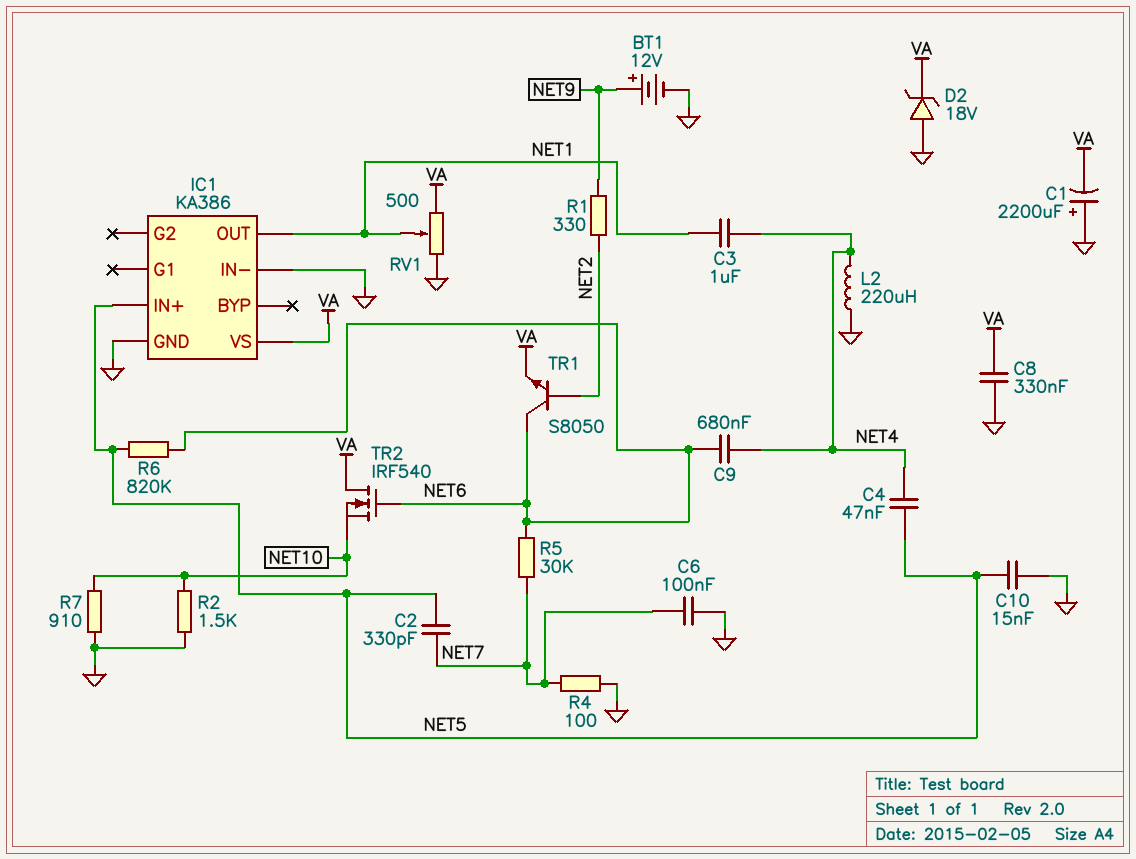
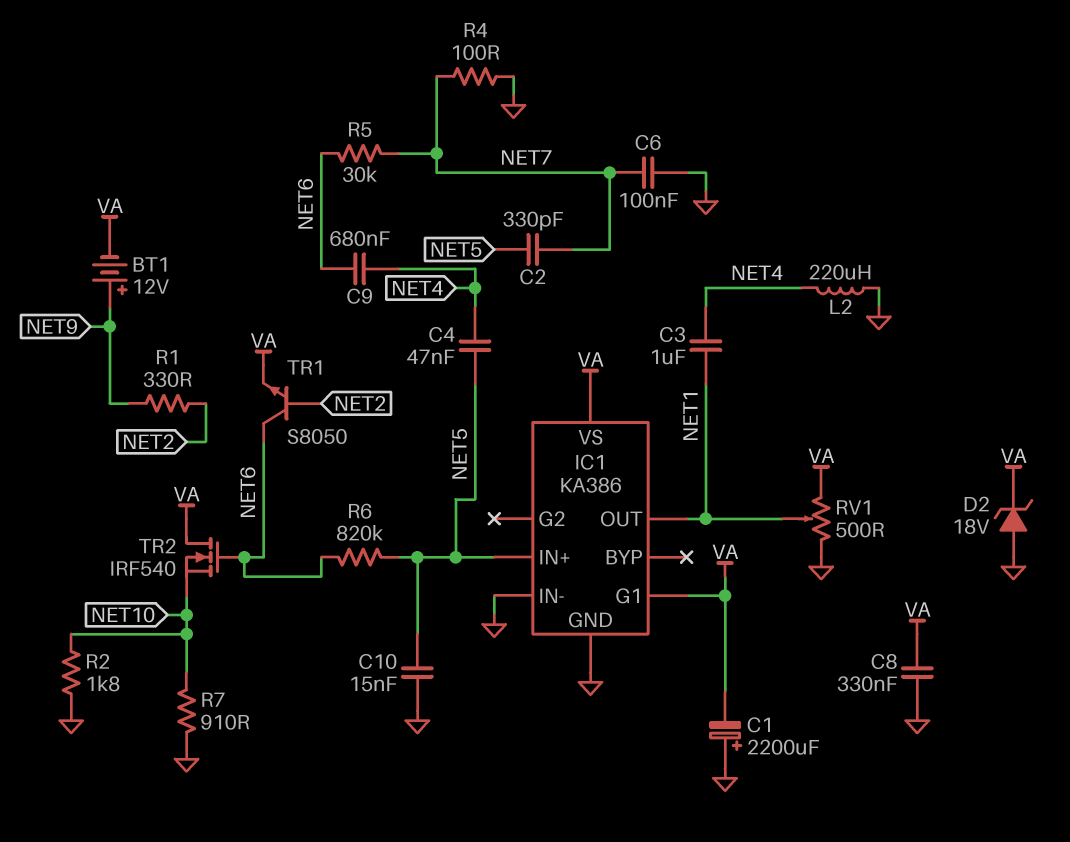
BT1: 12V (plus NET9, minus GND) -> 12V (plus NET9, minus VA)
IC1 pin G1: none -> VA
R2: 1.5k (GND, NET10) -> 1.8k (GND, NET10)

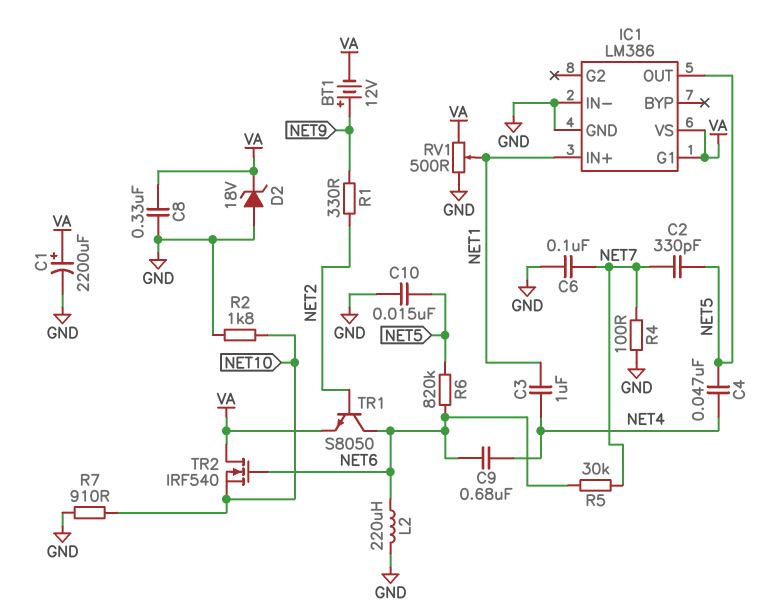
C1: 2200uF (plus GND, minus VA) -> 2200uF (plus VA, minus GND)
IC1: KA386 -> LM386
IC1 pin IN+: NET5 -> NET1
IC1 pin OUT: NET1 -> NET5
L2: 220uH (GND, NET4) -> 220uH (GND, NET6)

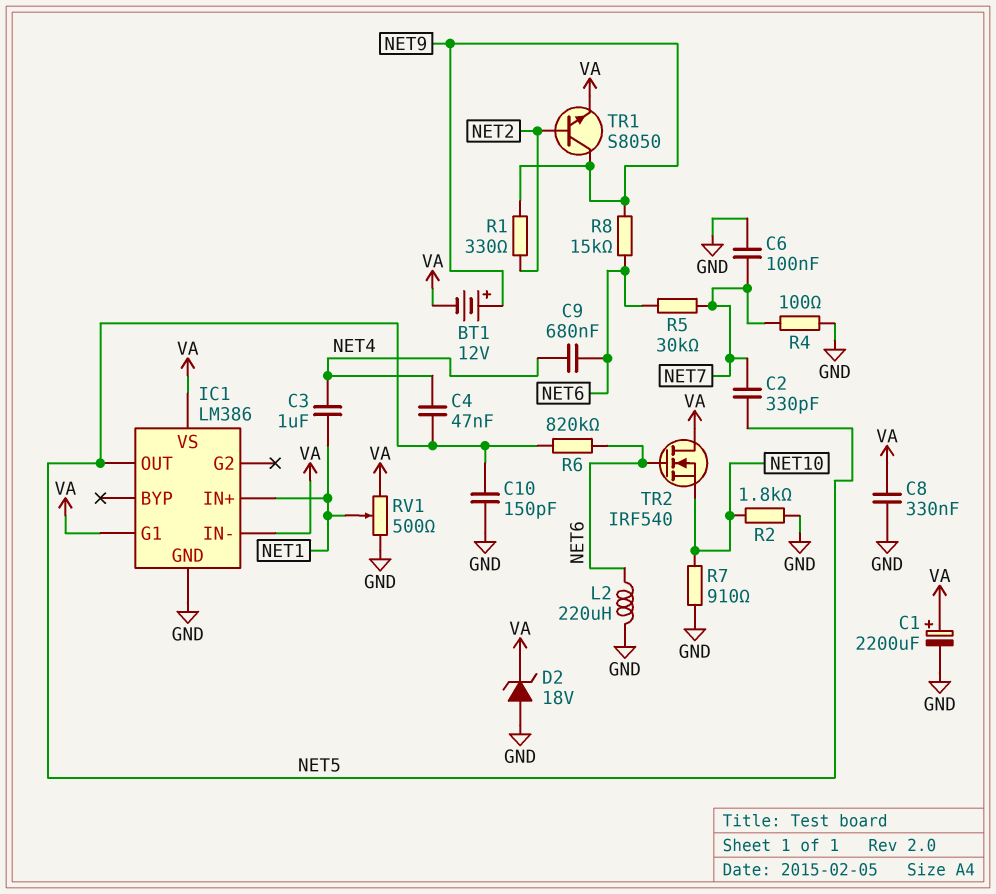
C10: 15nF (GND, NET5) -> 150pF (GND, NET5)
IC1 pin IN-: GND -> VA
R8: none -> 15k (NET6, NET9)
TR1: NPN S8050 (B NET2, C NET6, E VA) -> NPN S8050 (B NET2, C NET9, E VA)

